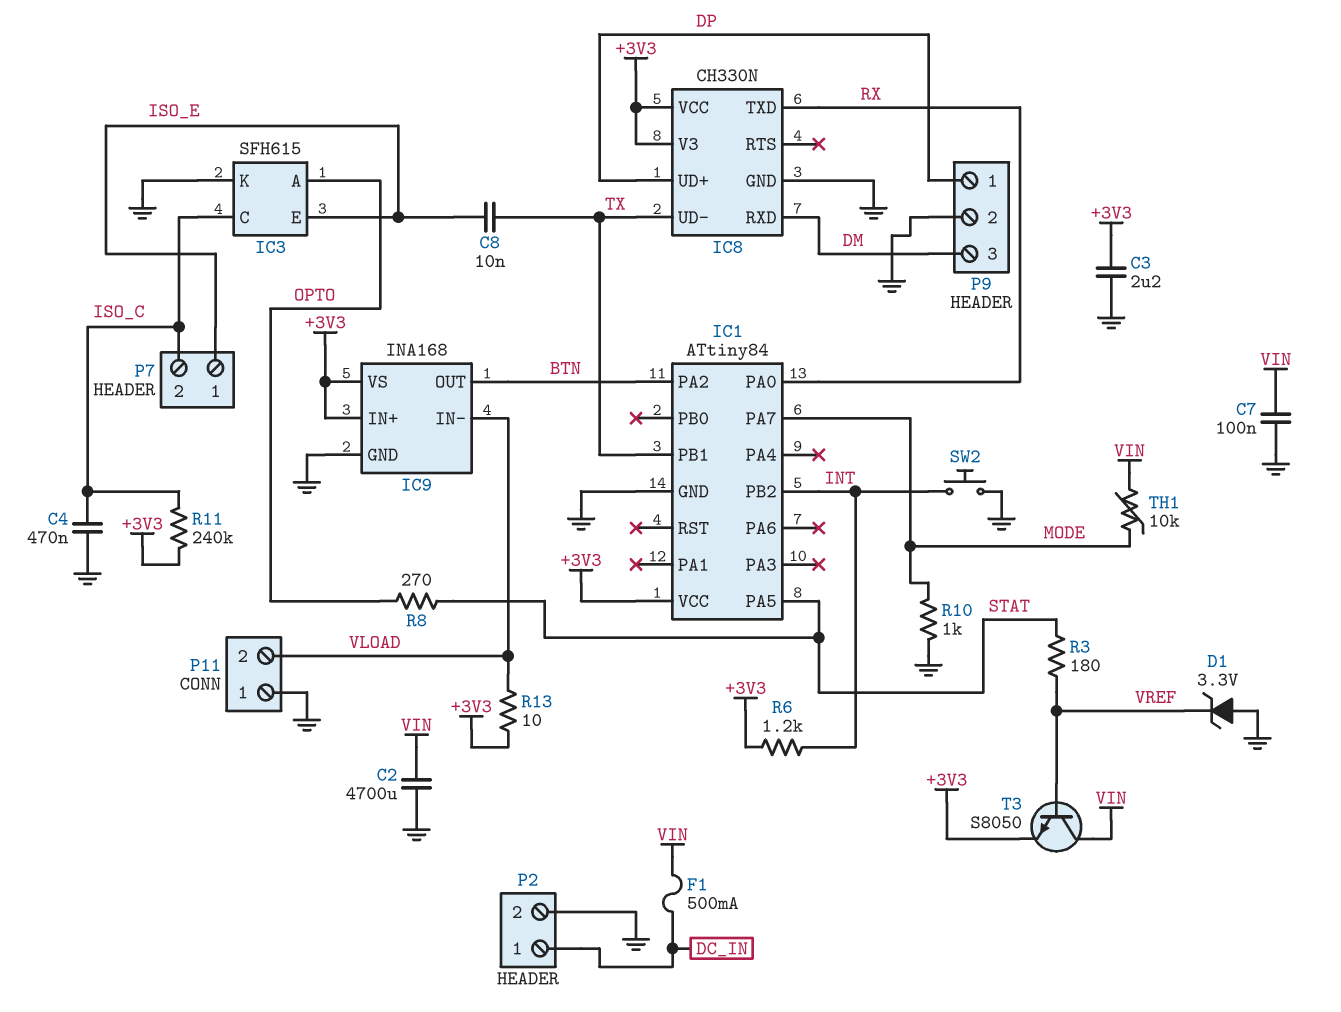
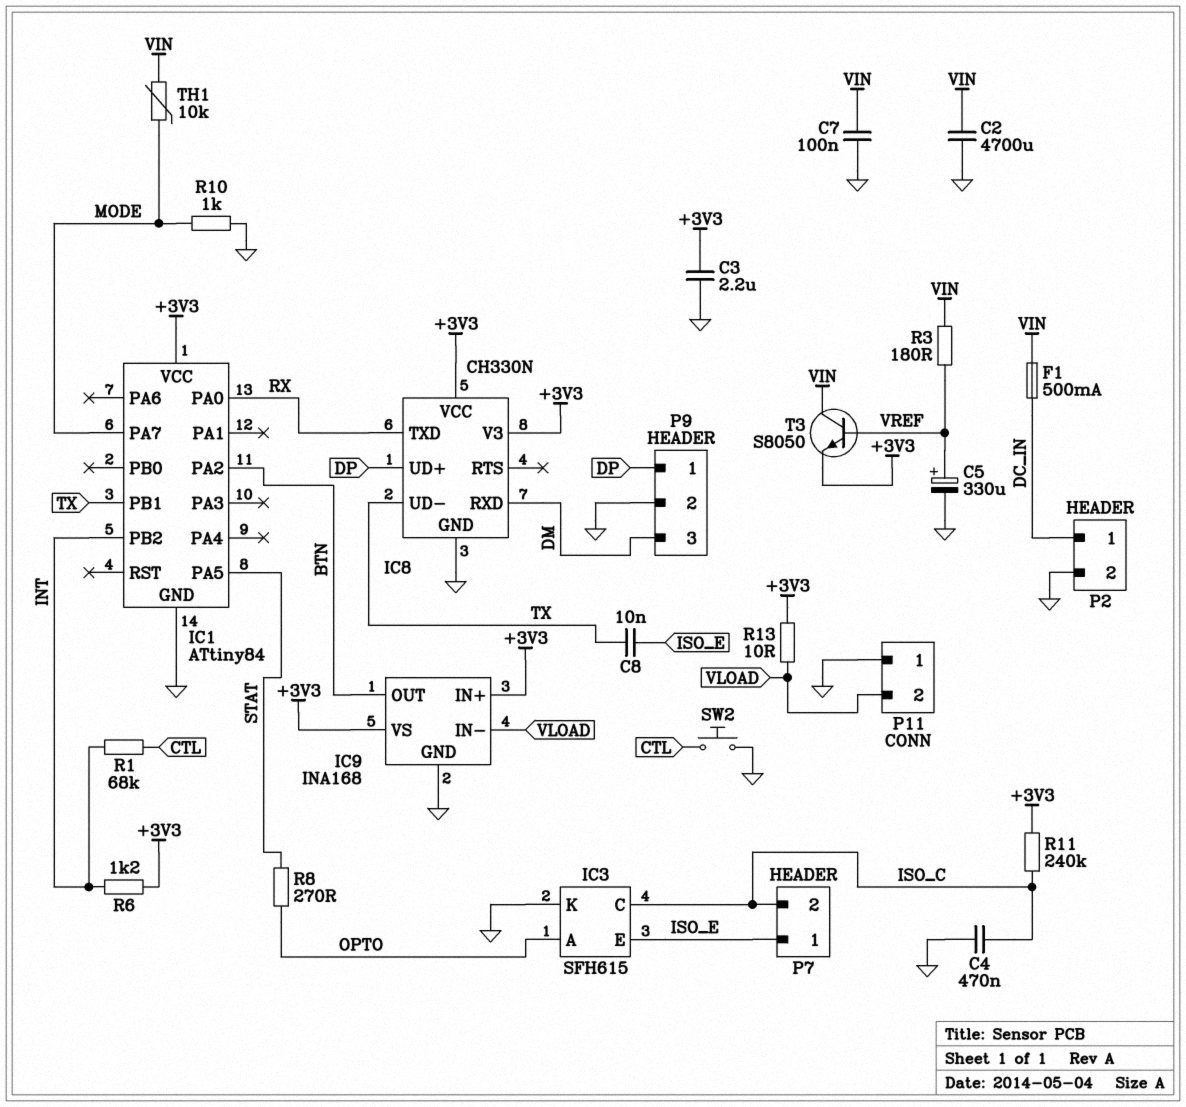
C5: none -> 330uF (plus VREF, minus GND)
D1: zener 3.3V (A GND, K VREF) -> none
R1: none -> 68k (CTL, INT)
R3: 180 (STAT, VREF) -> 180 (VIN, VREF)
SW2: button (GND, INT) -> button (CTL, GND)

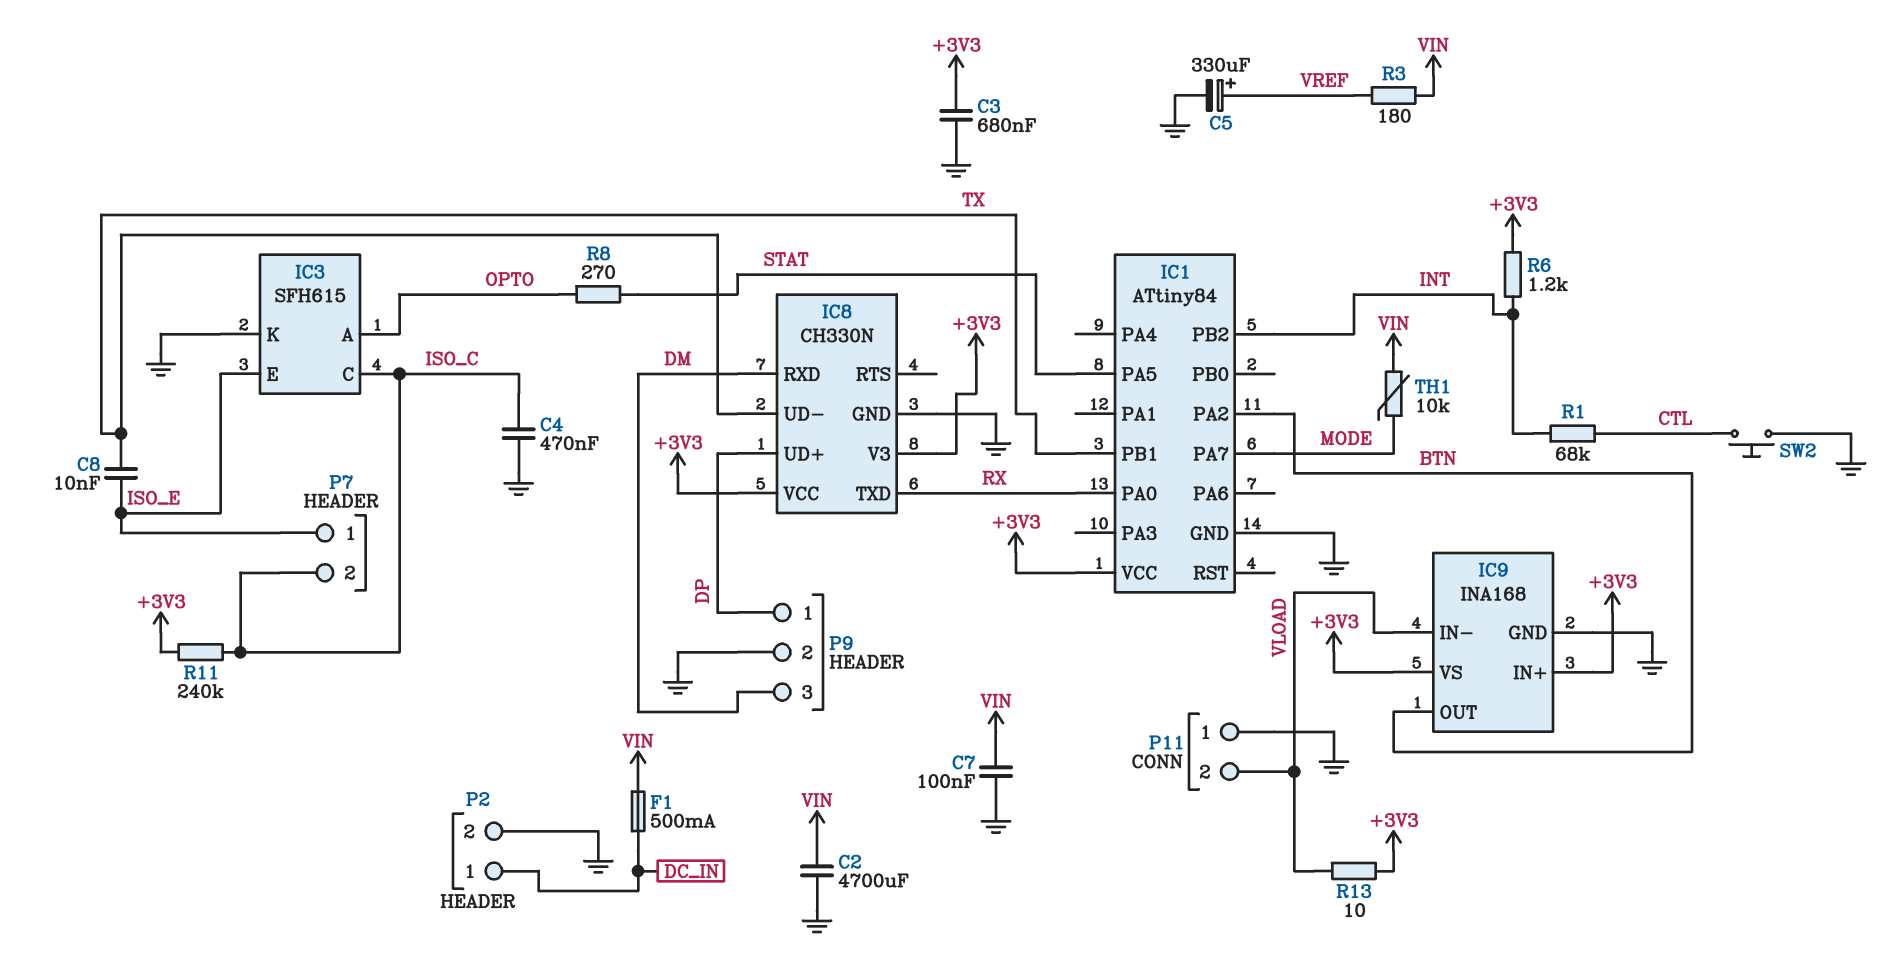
C3: 2.2uF (+3V3, GND) -> 680nF (+3V3, GND)
R10: 1k (GND, MODE) -> none
T3: NPN S8050 (B VREF, C VIN, E +3V3) -> none

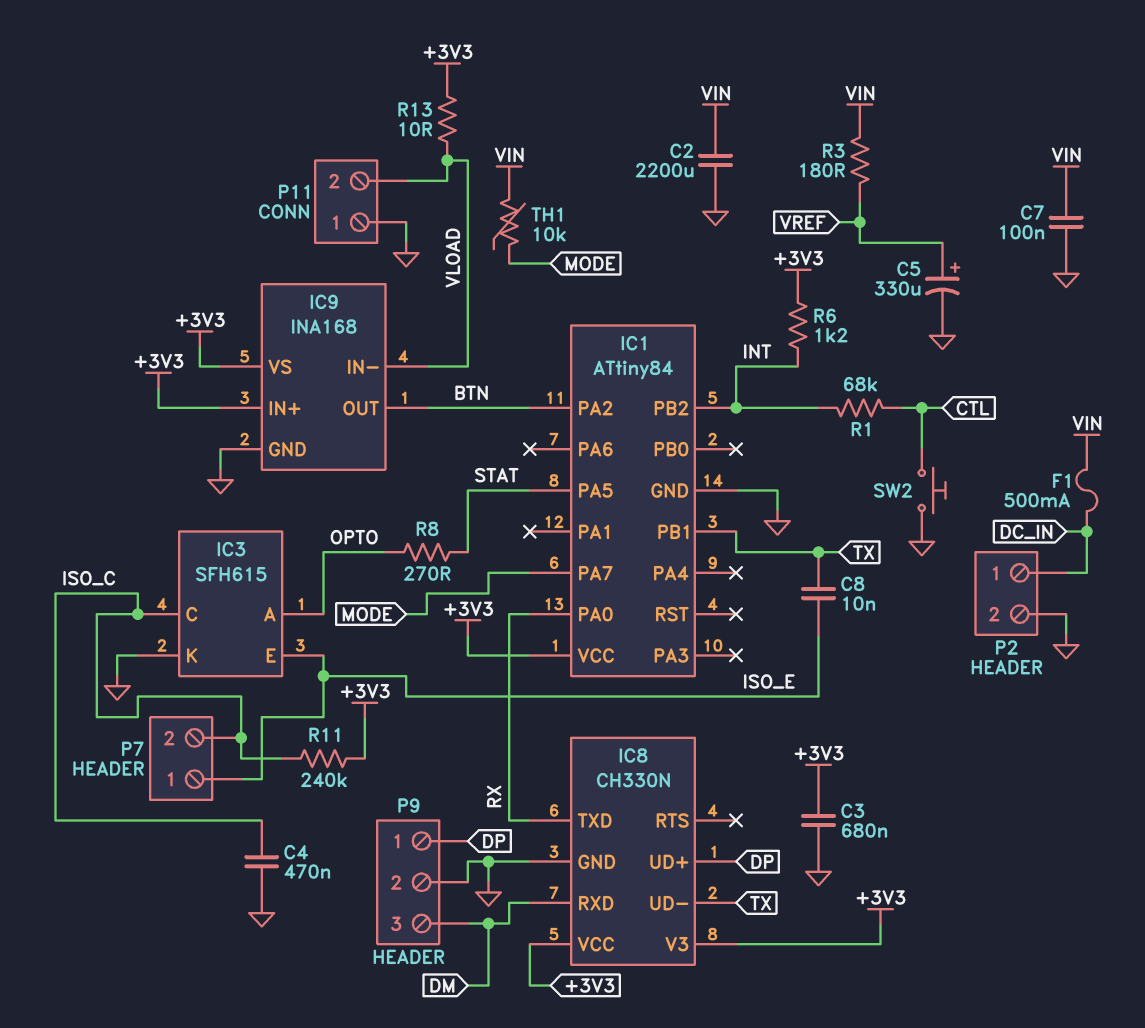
C2: 4700uF (GND, VIN) -> 2200uF (GND, VIN)

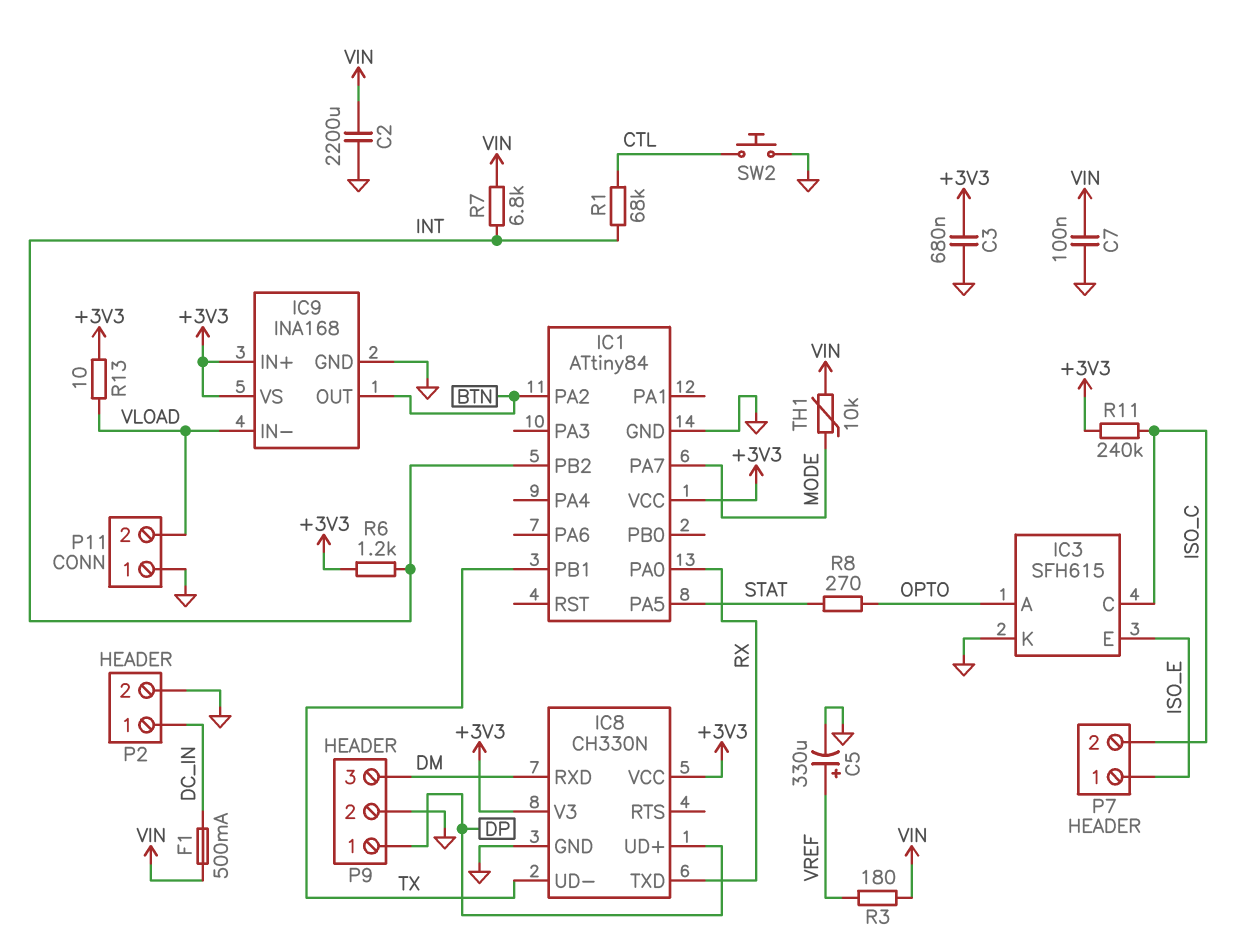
C4: 470nF (GND, ISO_C) -> none
C8: 10nF (ISO_E, TX) -> none
R7: none -> 6.8k (INT, VIN)

